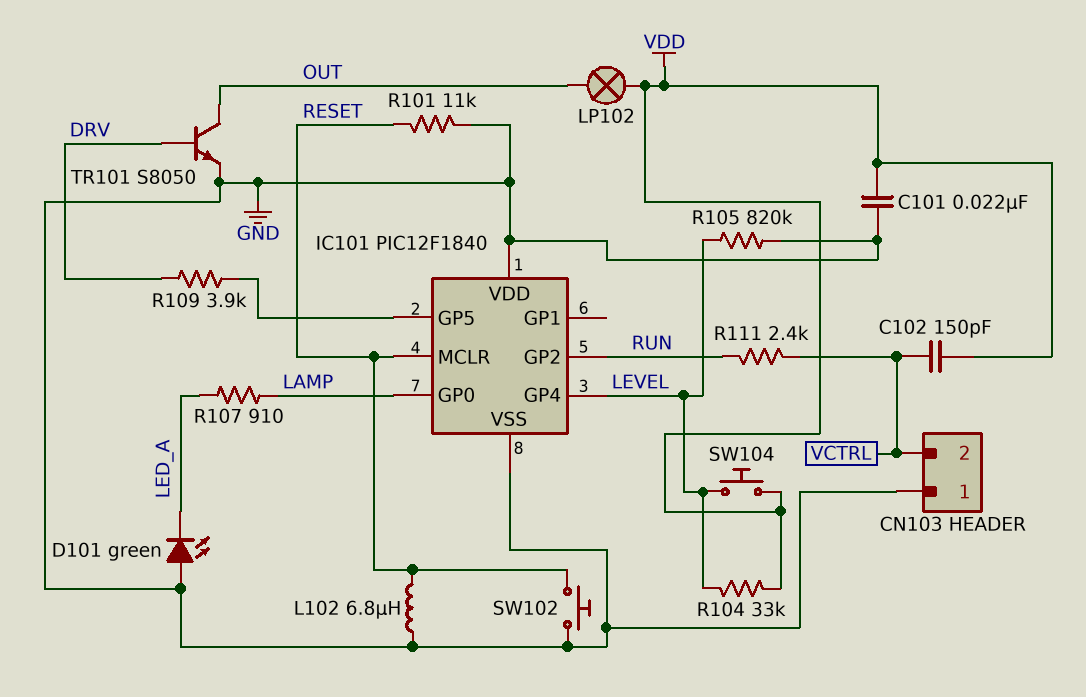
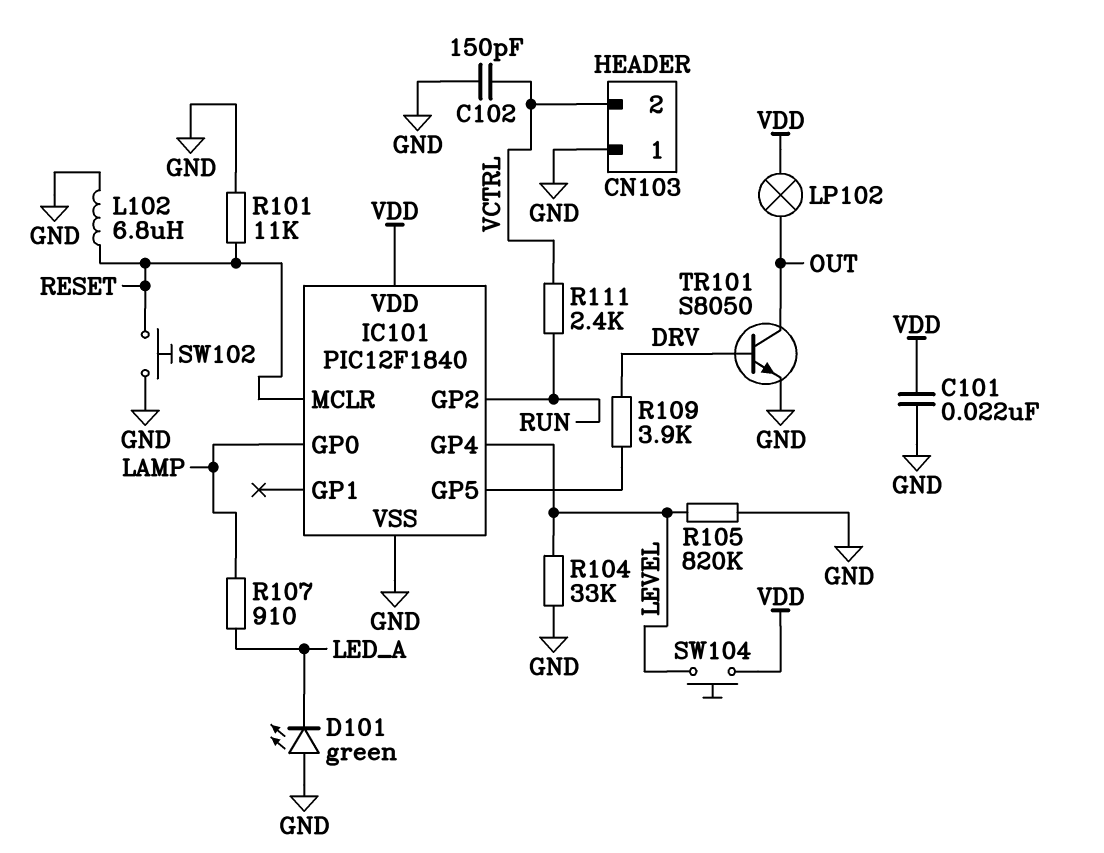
C102: 150pF (VCTRL, VDD) -> 150pF (GND, VCTRL)
IC101 pin VDD: GND -> VDD
R104: 33k (LEVEL, VDD) -> 33k (GND, LEVEL)

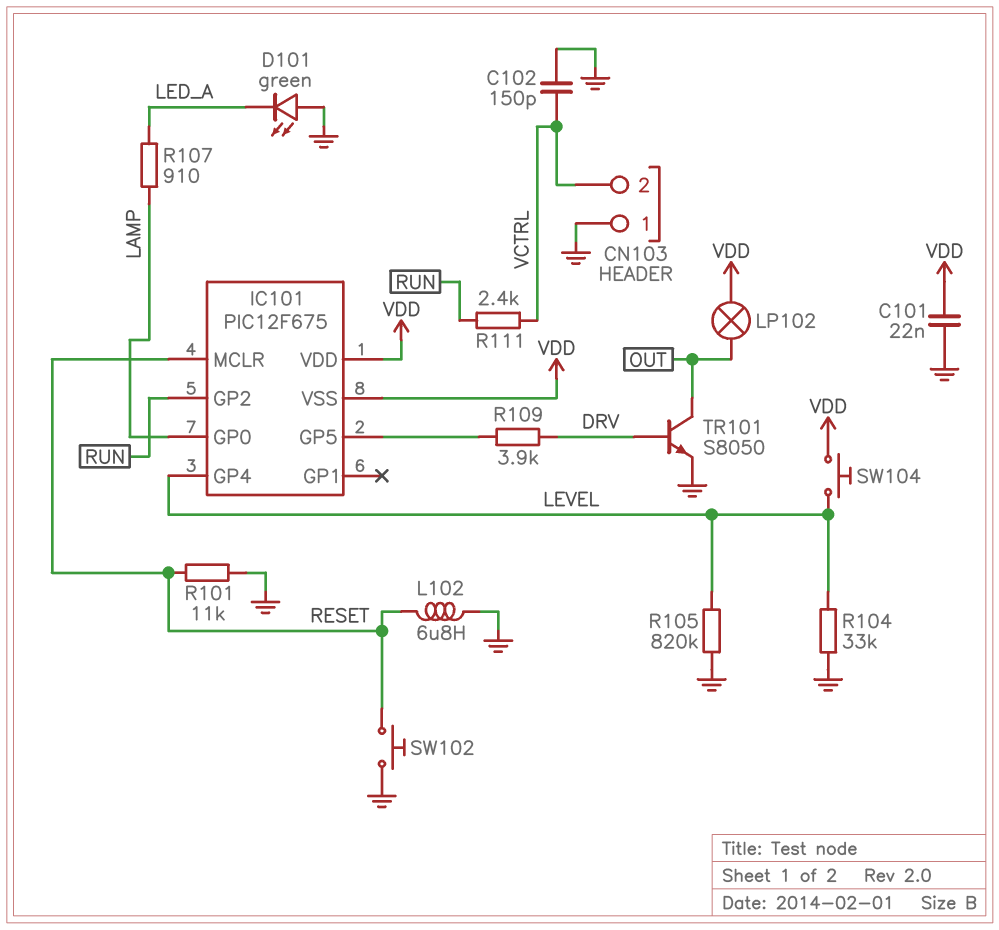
IC101: PIC12F1840 -> PIC12F675
IC101 pin VSS: GND -> VDD

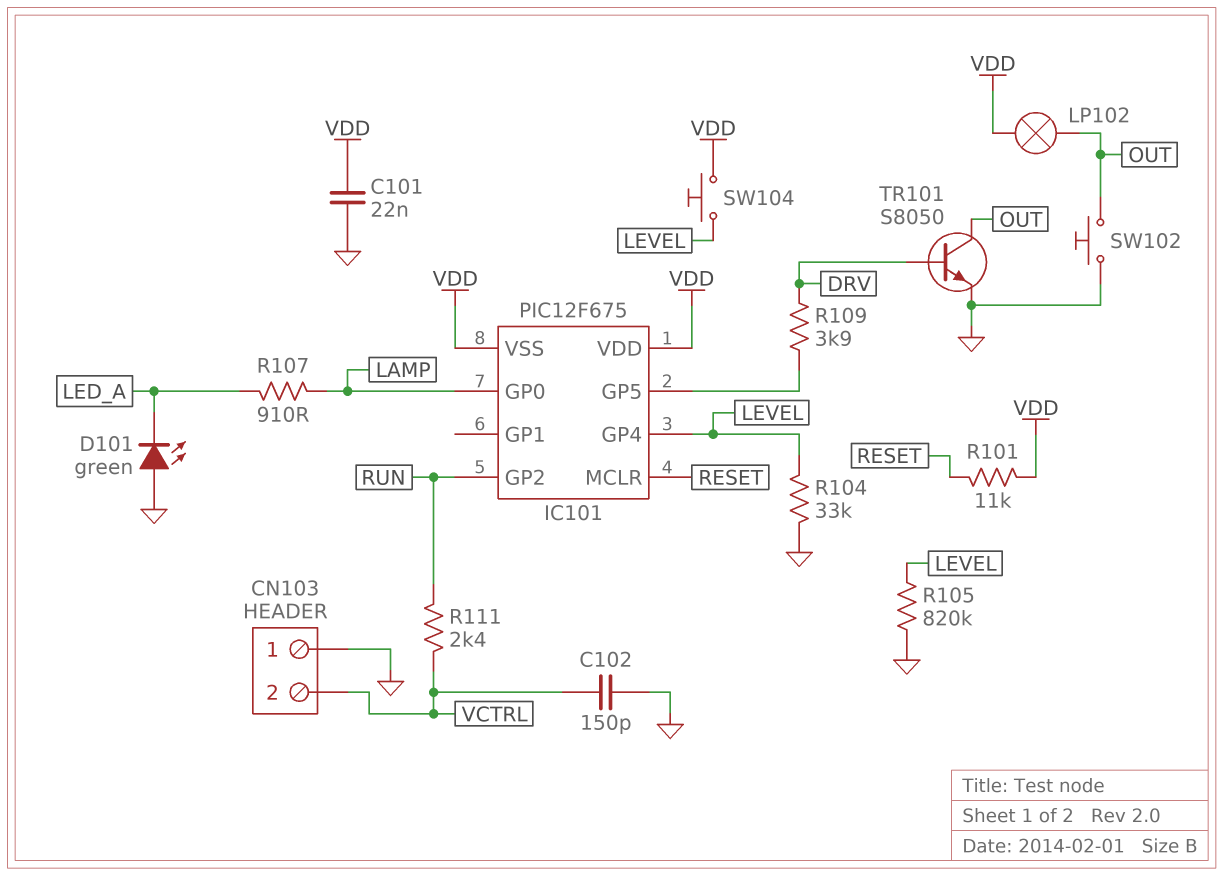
L102: 6.8uH (GND, RESET) -> none
R101: 11k (GND, RESET) -> 11k (RESET, VDD)
SW102: button (GND, RESET) -> button (GND, OUT)

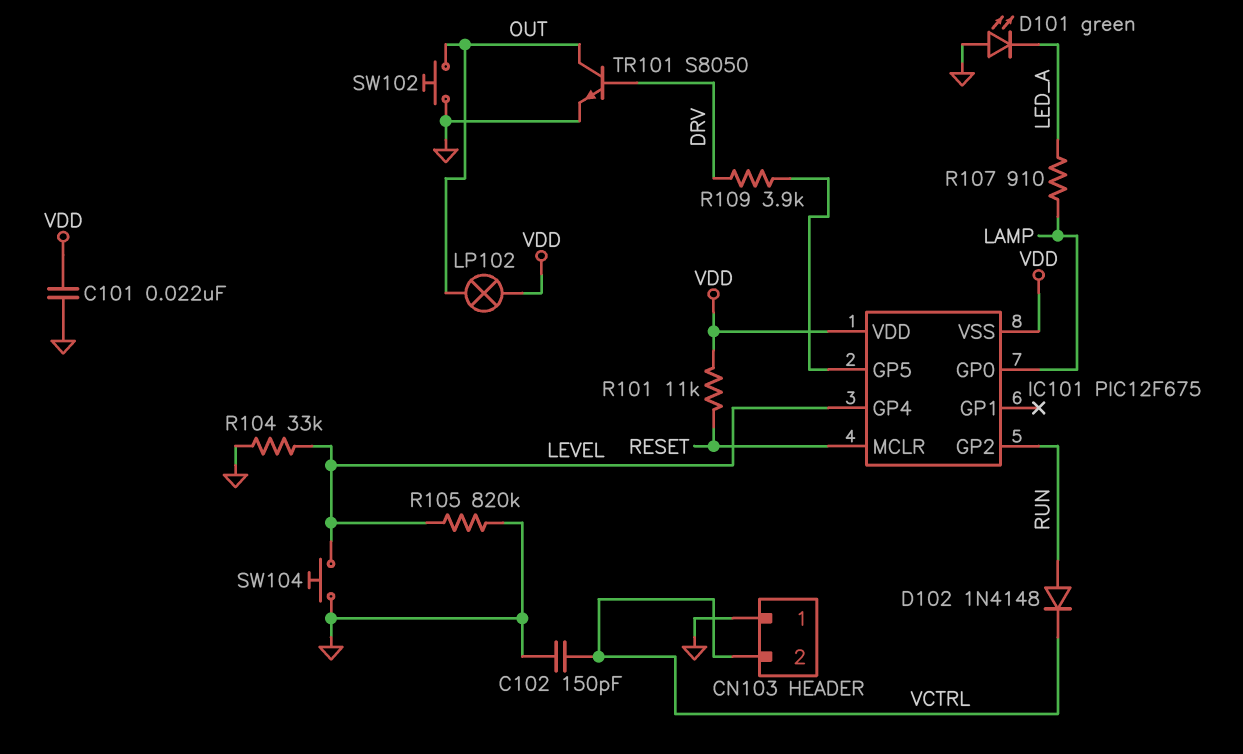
D102: none -> diode 1N4148 (A RUN, K VCTRL)
R111: 2.4k (RUN, VCTRL) -> none
SW104: button (LEVEL, VDD) -> button (GND, LEVEL)

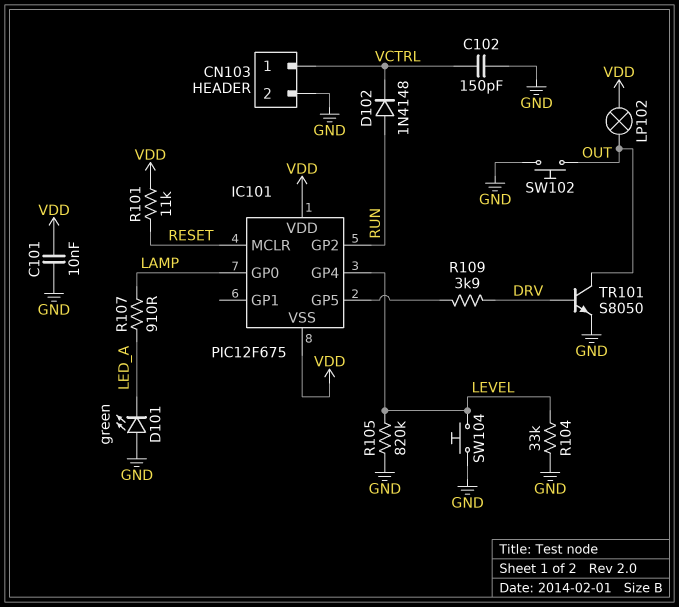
C101: 22nF (GND, VDD) -> 10nF (GND, VDD)
CN103 pin 1: GND -> VCTRL
CN103 pin 2: VCTRL -> GND

